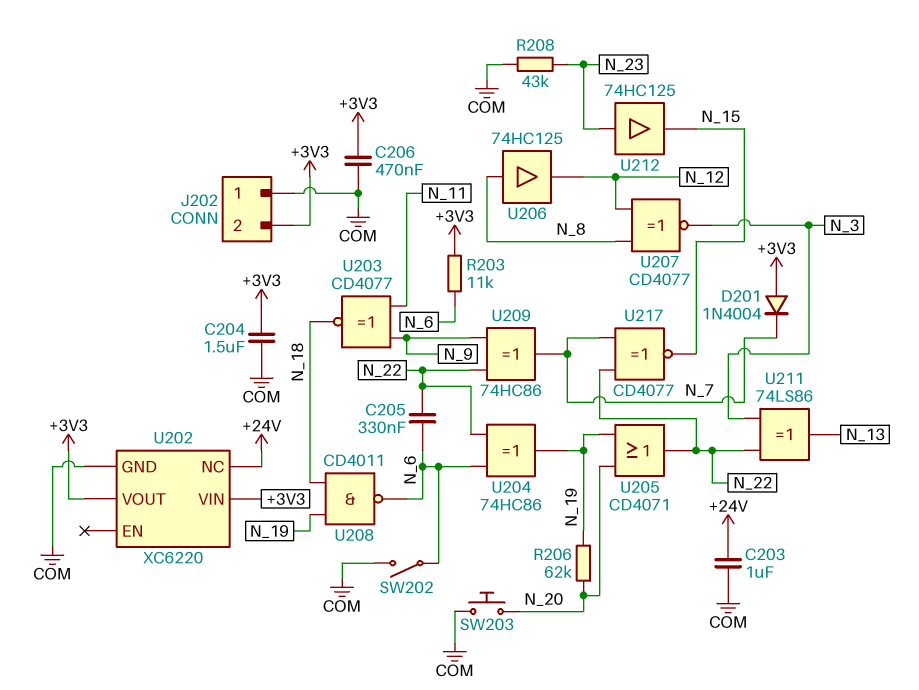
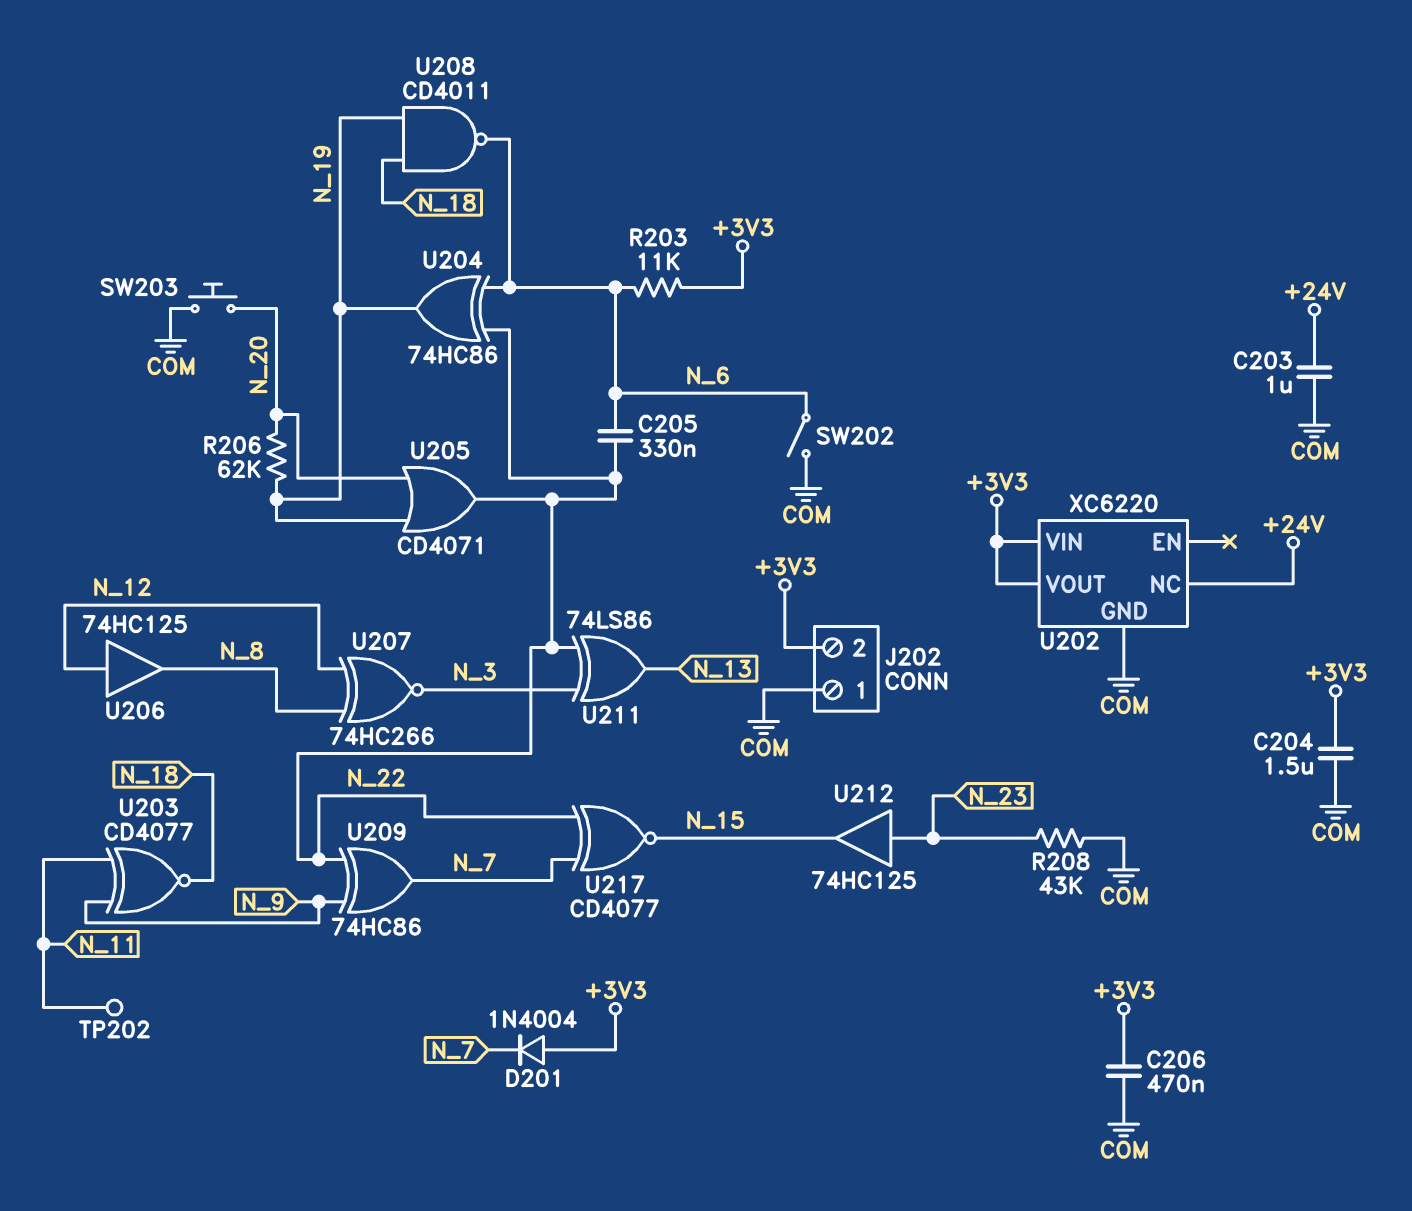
TP202: none -> test point (N_11)
U206: buffer 74HC125 (in N_8, out N_12) -> buffer 74HC125 (in N_12, out N_8)
U207: XNOR CD4077 (in N_8, in N_12, out N_3) -> XNOR 74HC266 (in N_8, in N_12, out N_3)

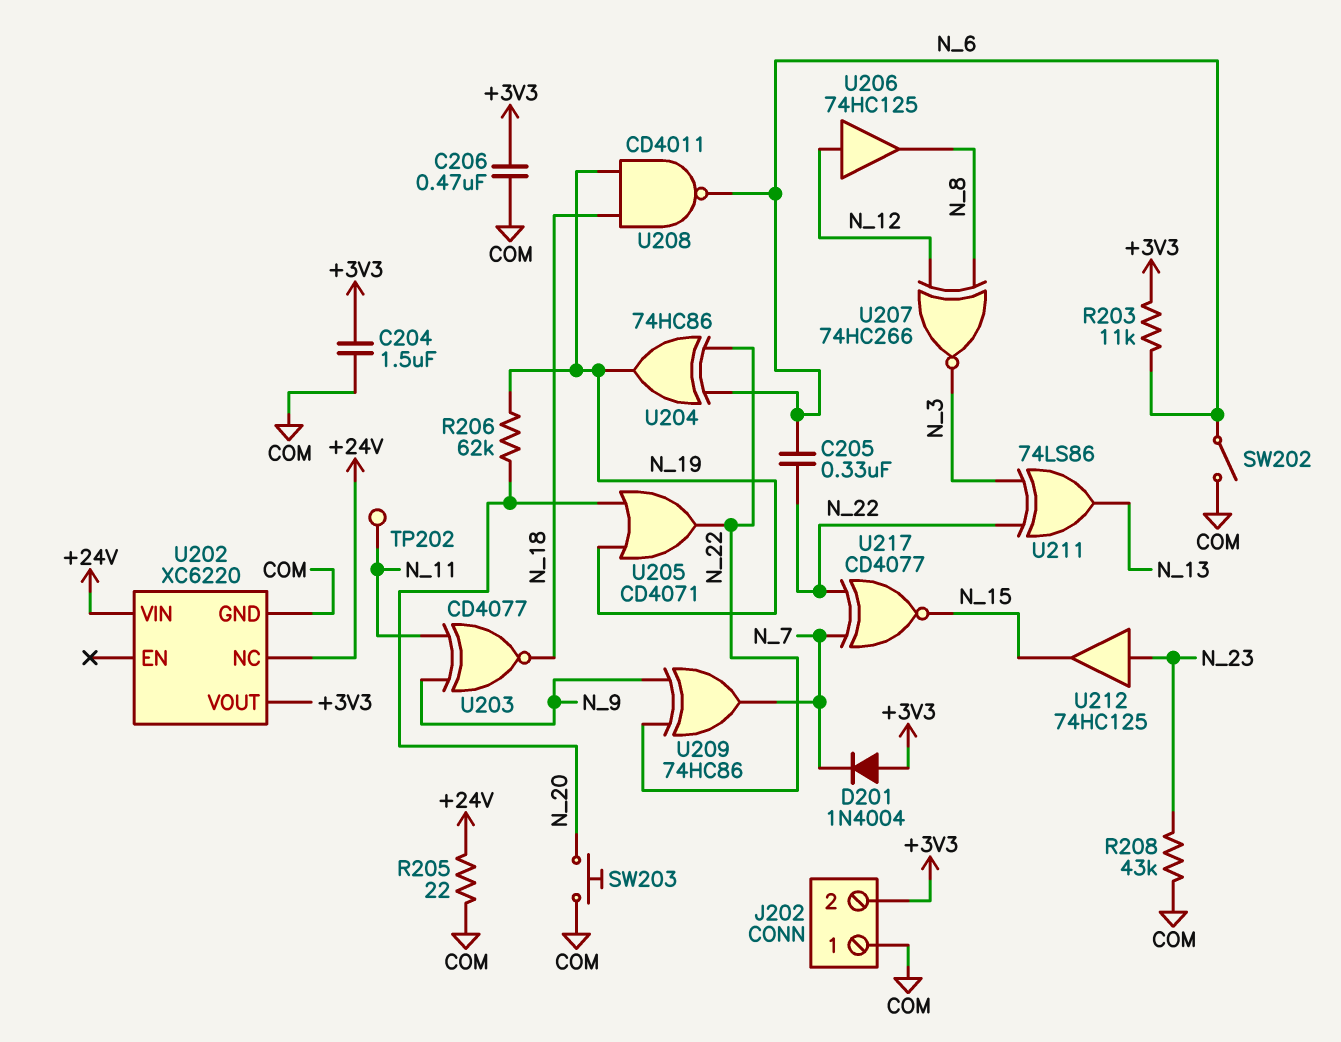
C203: 1uF (+24V, COM) -> none
R205: none -> 22 (+24V, COM)
U202 pin VIN: +3V3 -> +24V

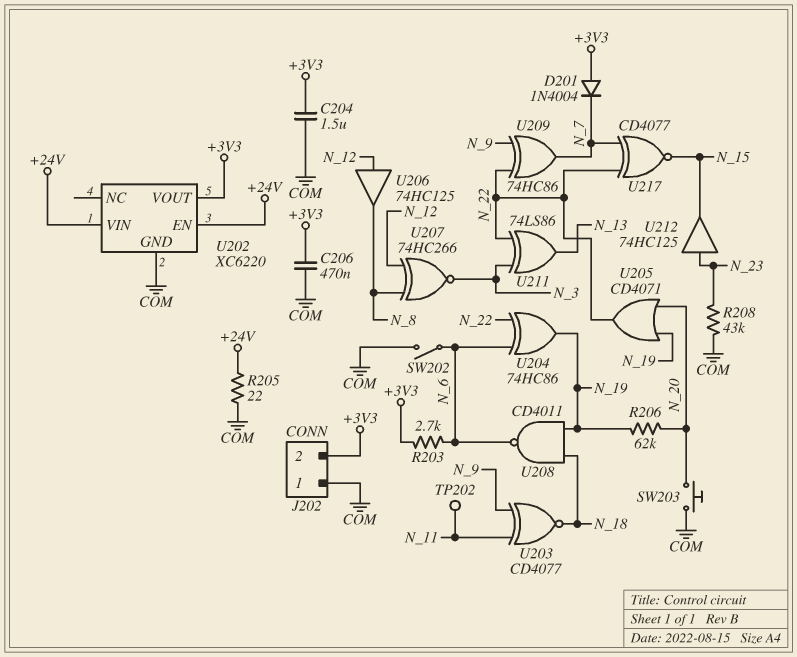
C205: 330nF (N_6, N_22) -> none
R203: 11k (+3V3, N_6) -> 2.7k (+3V3, N_6)
U202 pin EN: none -> +24V
U202 pin NC: +24V -> none

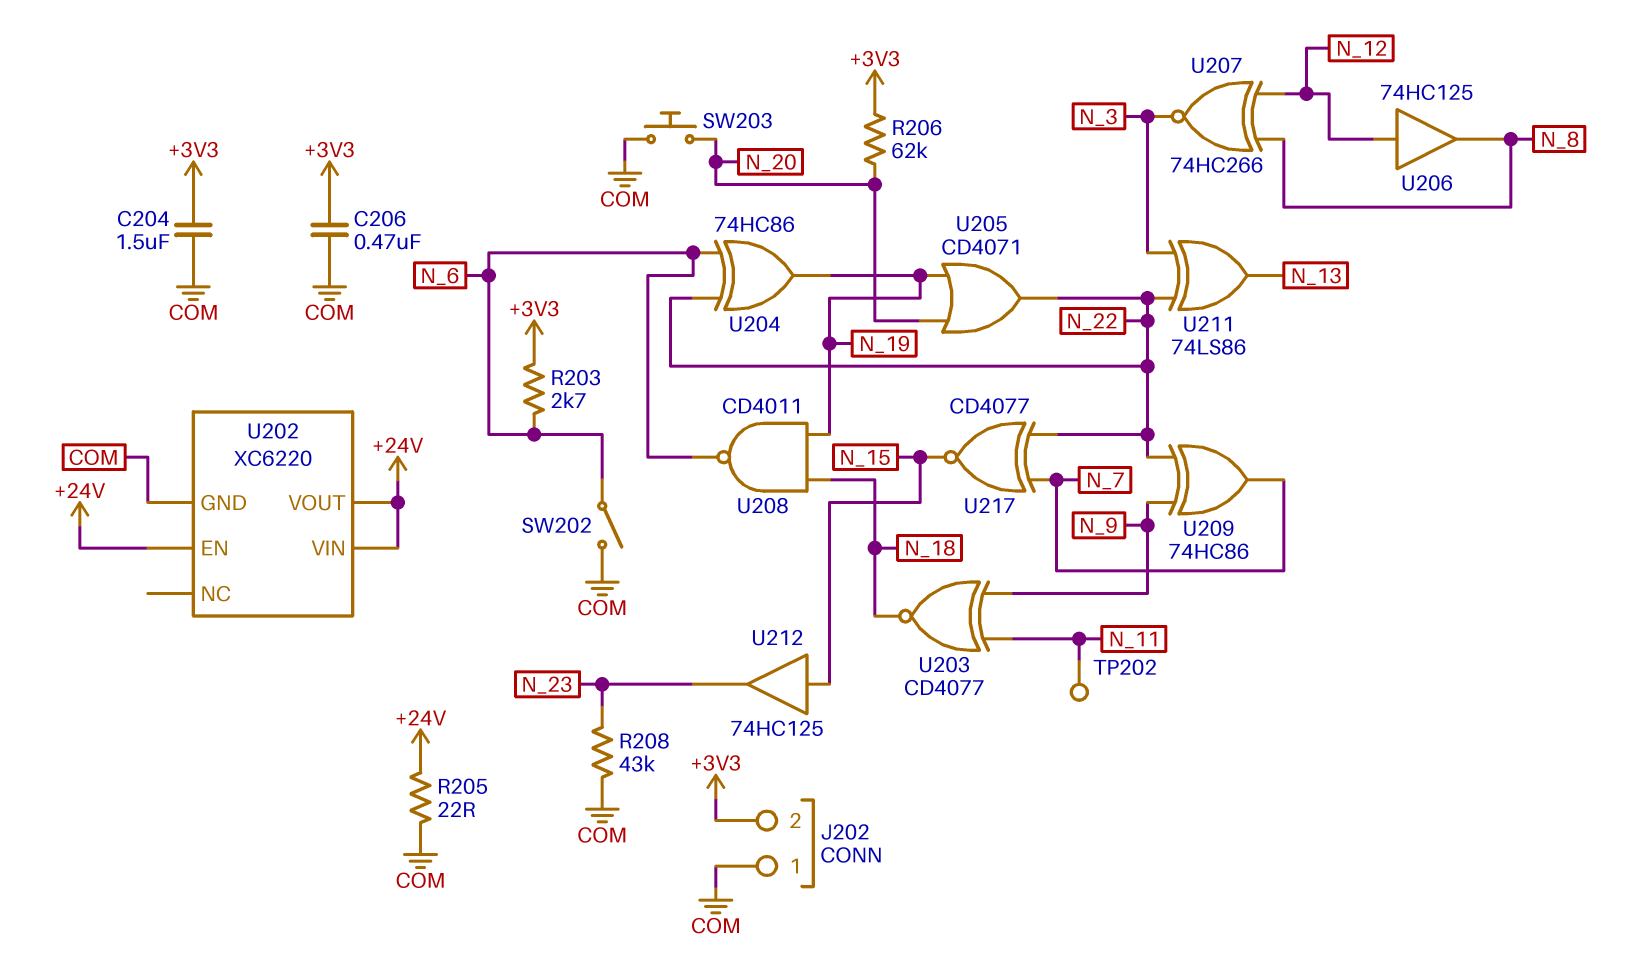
D201: diode 1N4004 (A +3V3, K N_7) -> none
R206: 62k (N_19, N_20) -> 62k (+3V3, N_20)
U202 pin VOUT: +3V3 -> +24V
U212: buffer 74HC125 (in N_23, out N_15) -> buffer 74HC125 (in N_15, out N_23)

